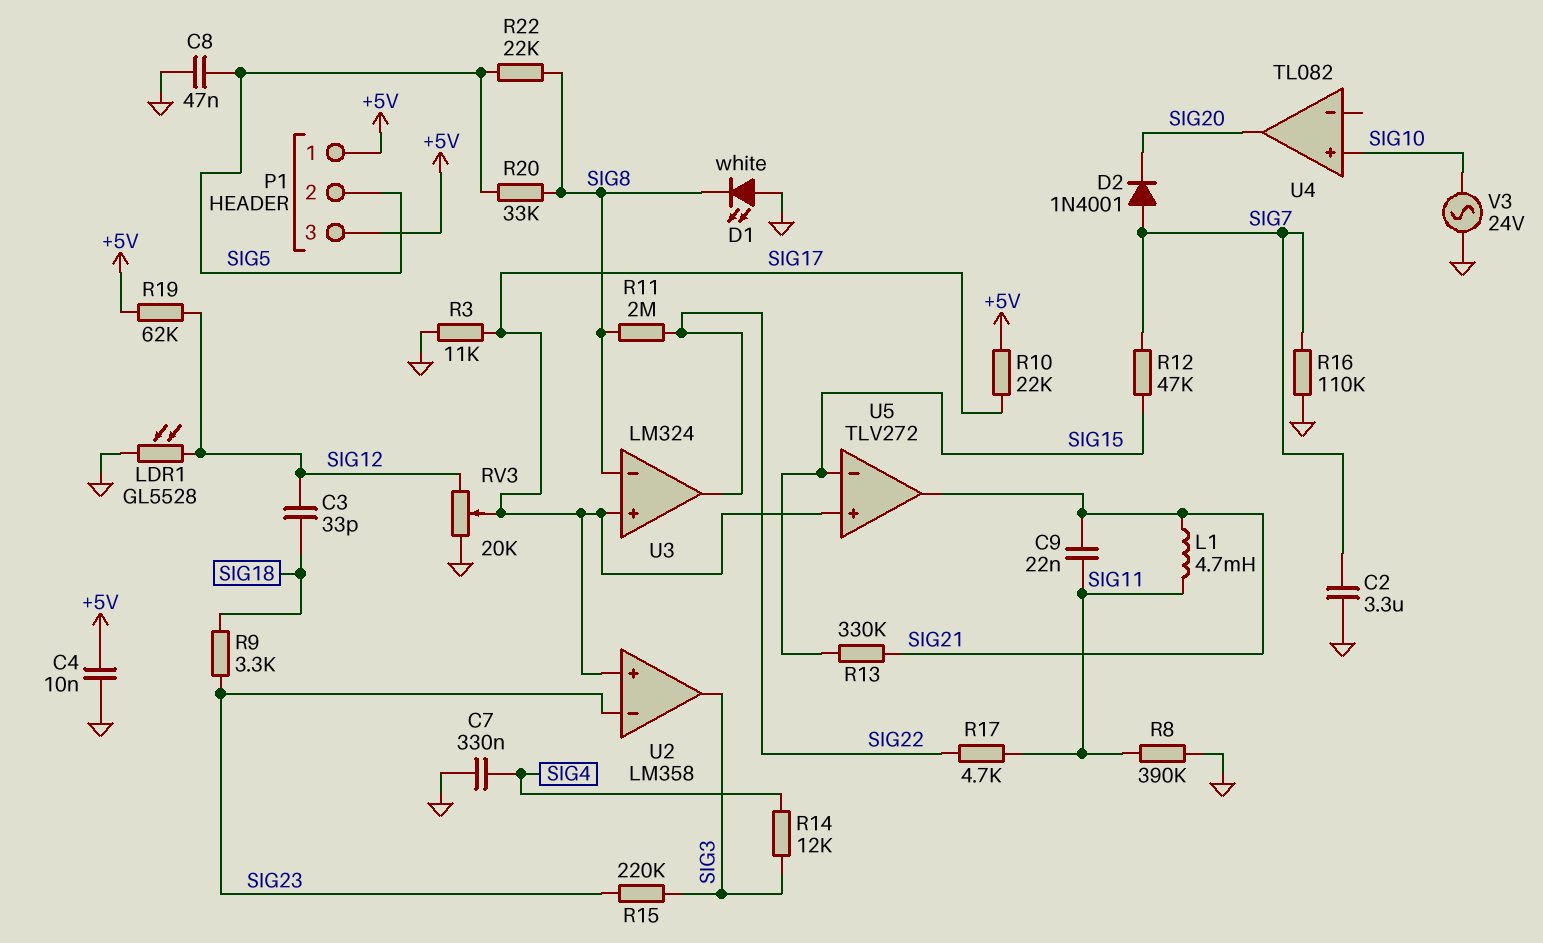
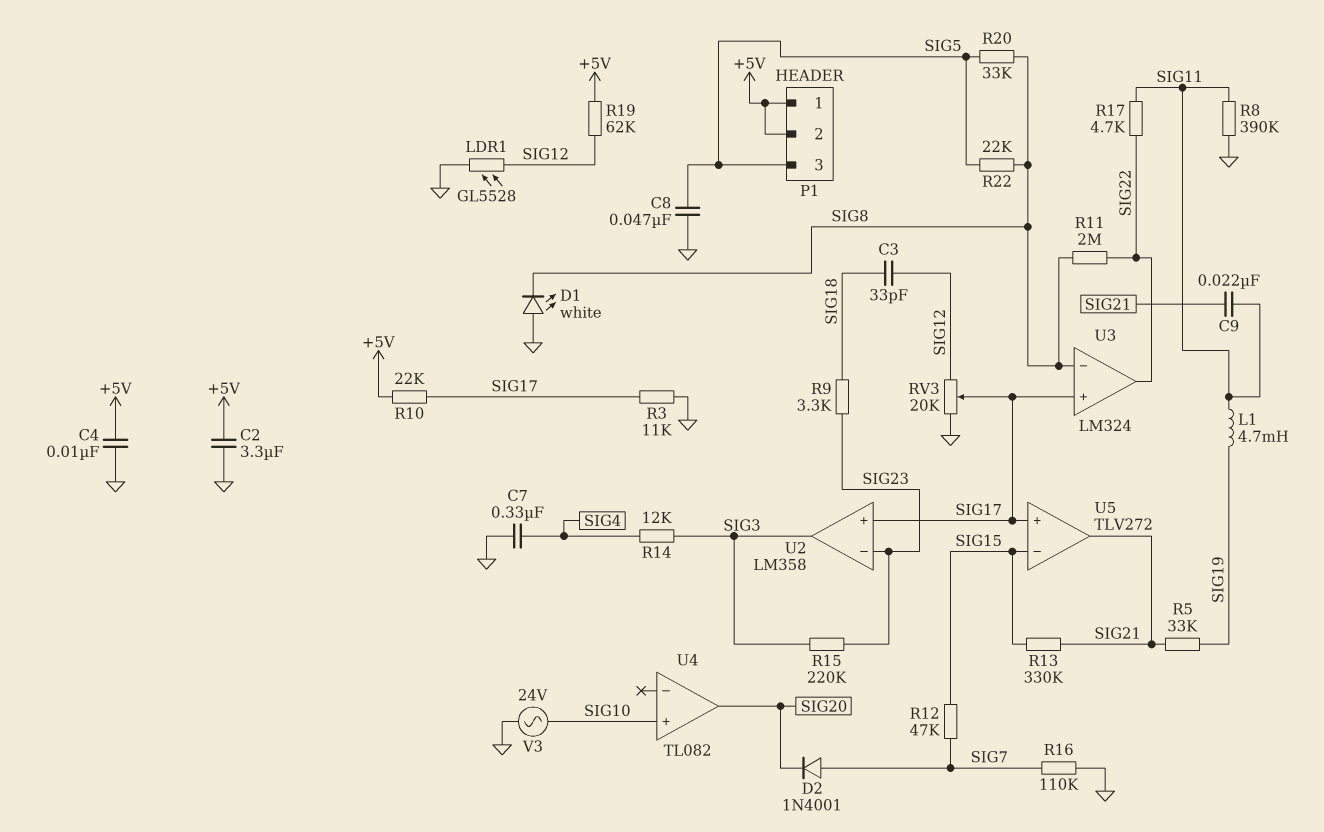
C2: 3.3uF (GND, SIG7) -> 3.3uF (+5V, GND)
L1: 4.7mH (SIG11, SIG21) -> 4.7mH (SIG11, SIG19)
P1 pin 2: SIG5 -> +5V
P1 pin 3: +5V -> SIG5
R5: none -> 33k (SIG19, SIG21)

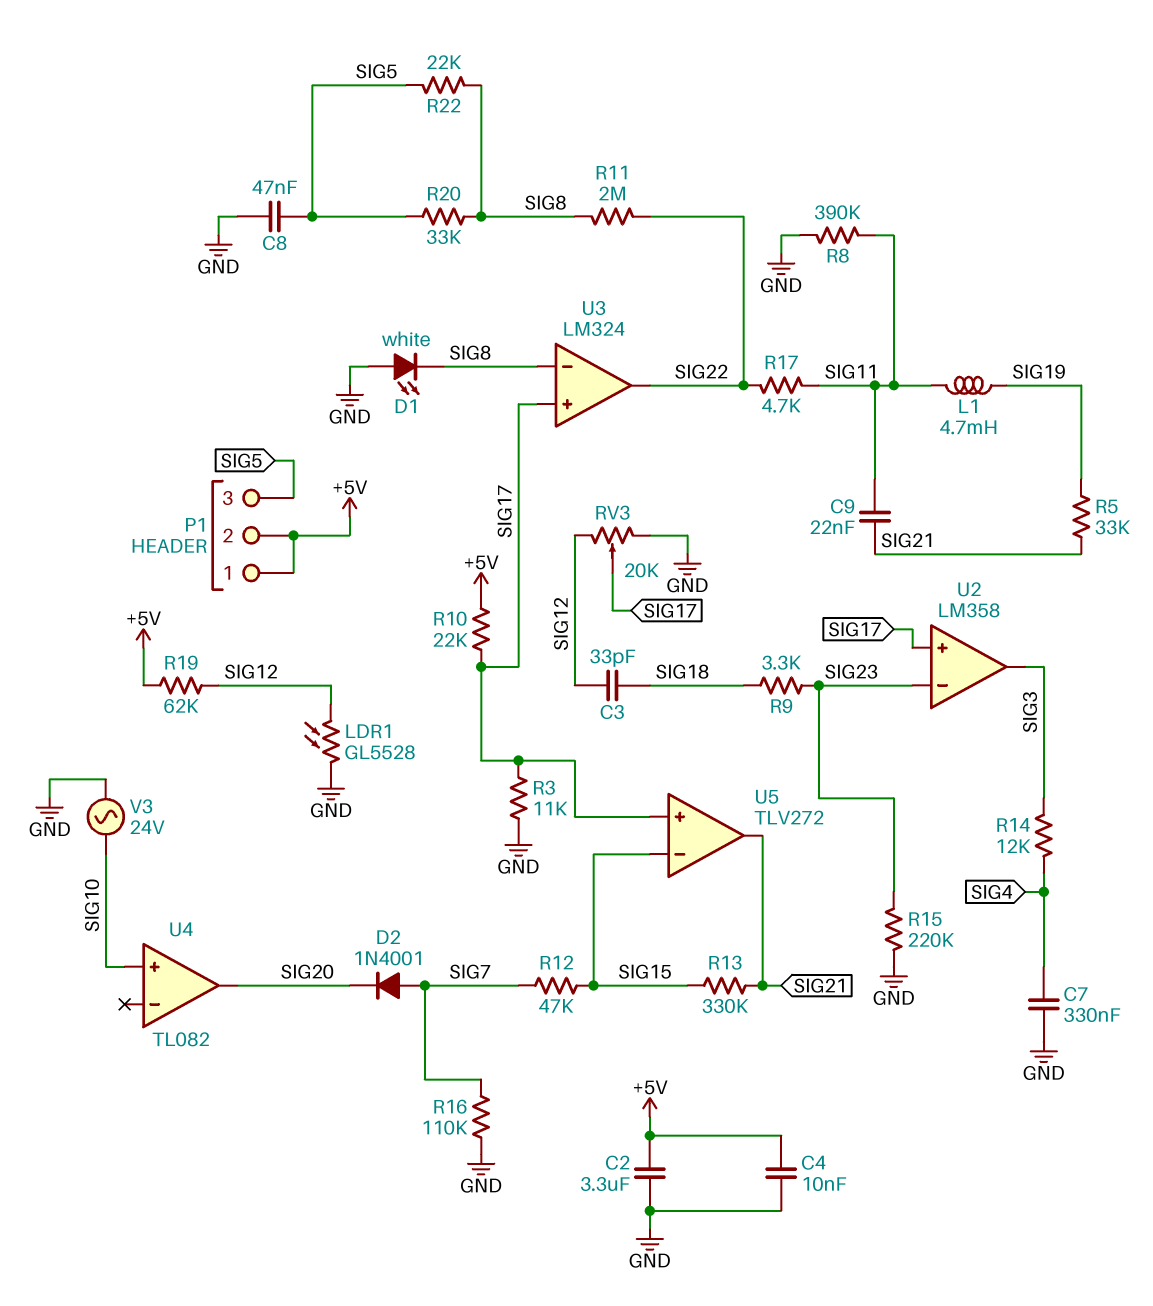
R15: 220k (SIG3, SIG23) -> 220k (GND, SIG23)

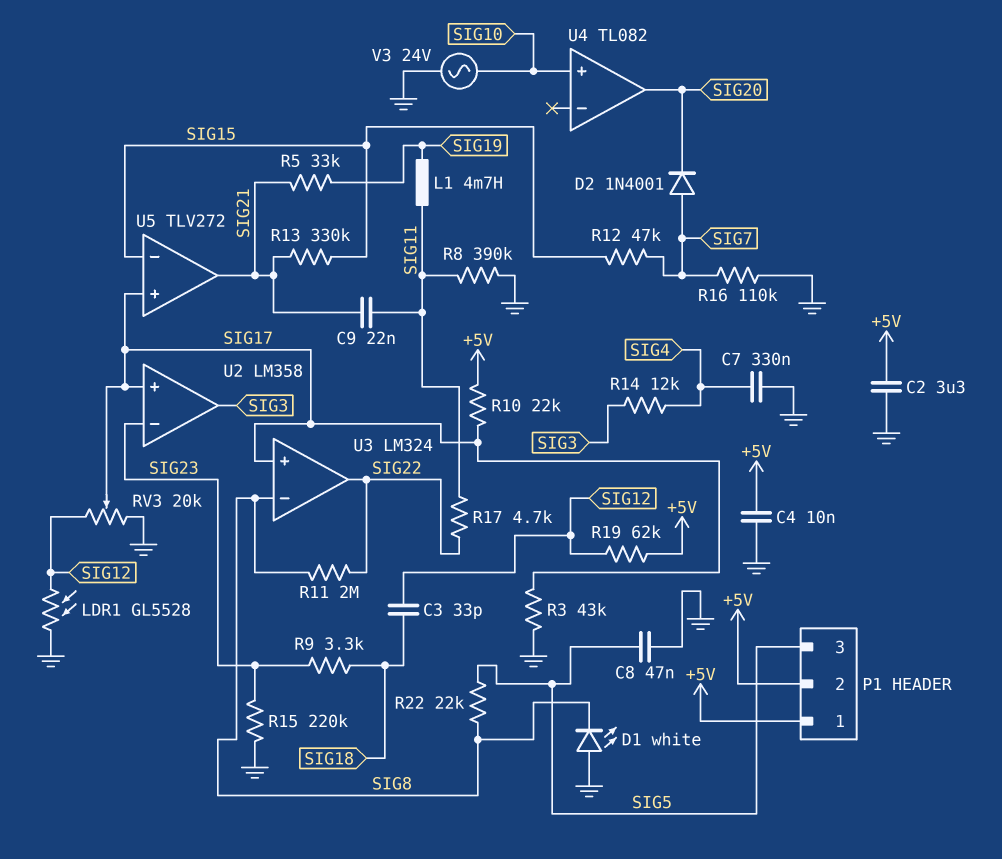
R3: 11k (GND, SIG17) -> 43k (GND, SIG17)
R20: 33k (SIG5, SIG8) -> none

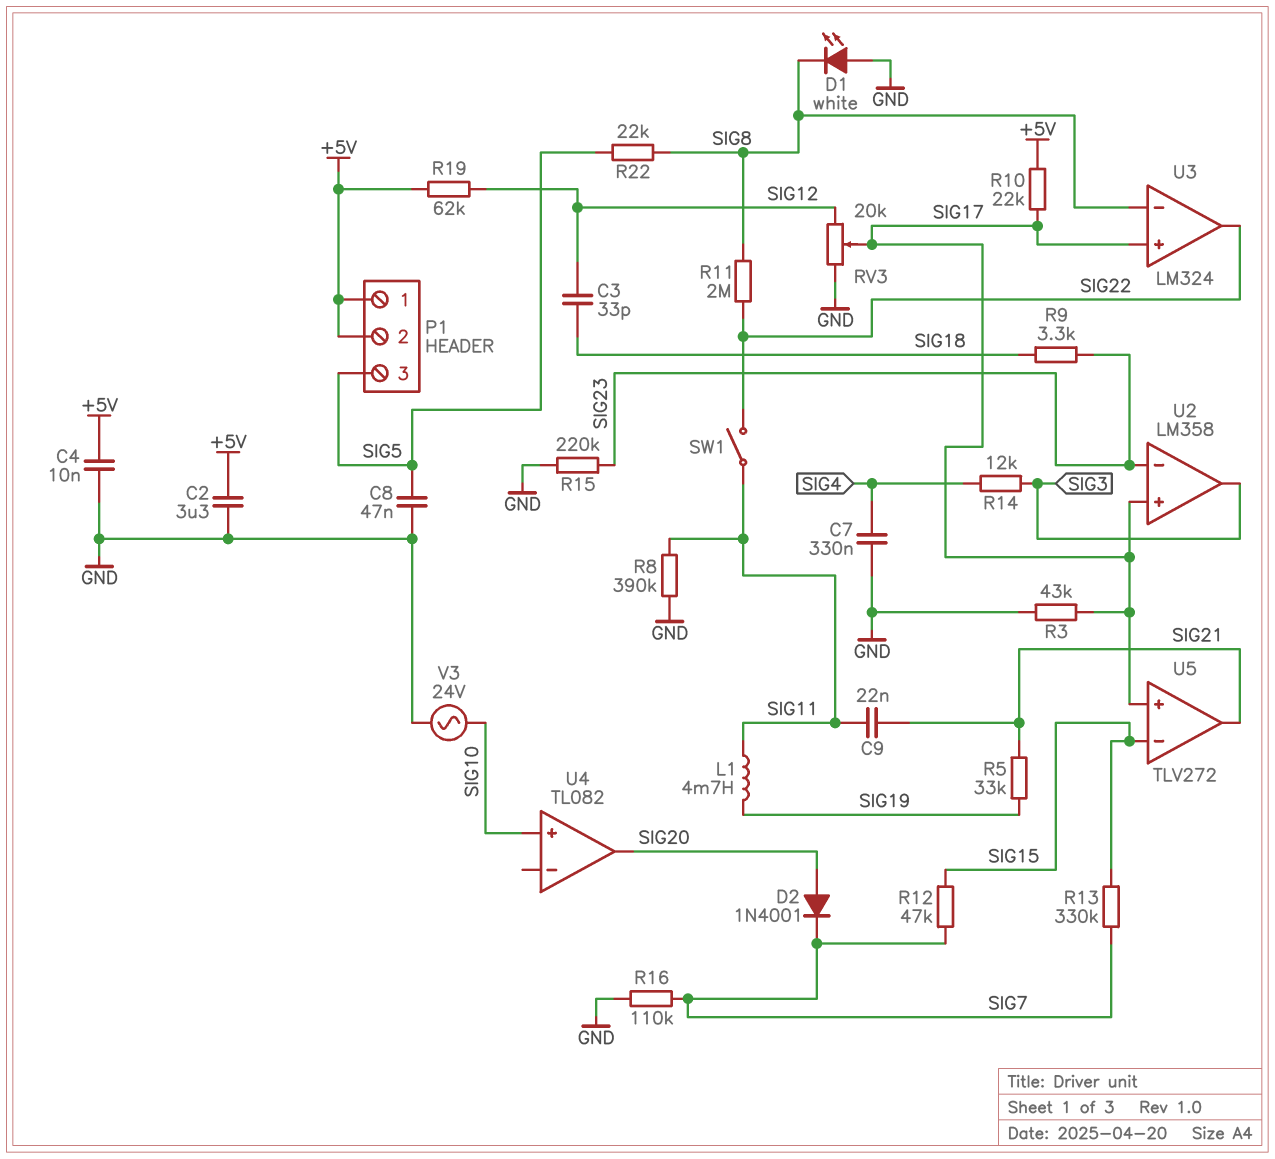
D2: diode 1N4001 (A SIG7, K SIG20) -> diode 1N4001 (A SIG20, K SIG7)
LDR1: GL5528 (GND, SIG12) -> none
R13: 330k (SIG15, SIG21) -> 330k (SIG7, SIG15)
R17: 4.7k (SIG11, SIG22) -> none
SW1: none -> switch (SIG11, SIG22)

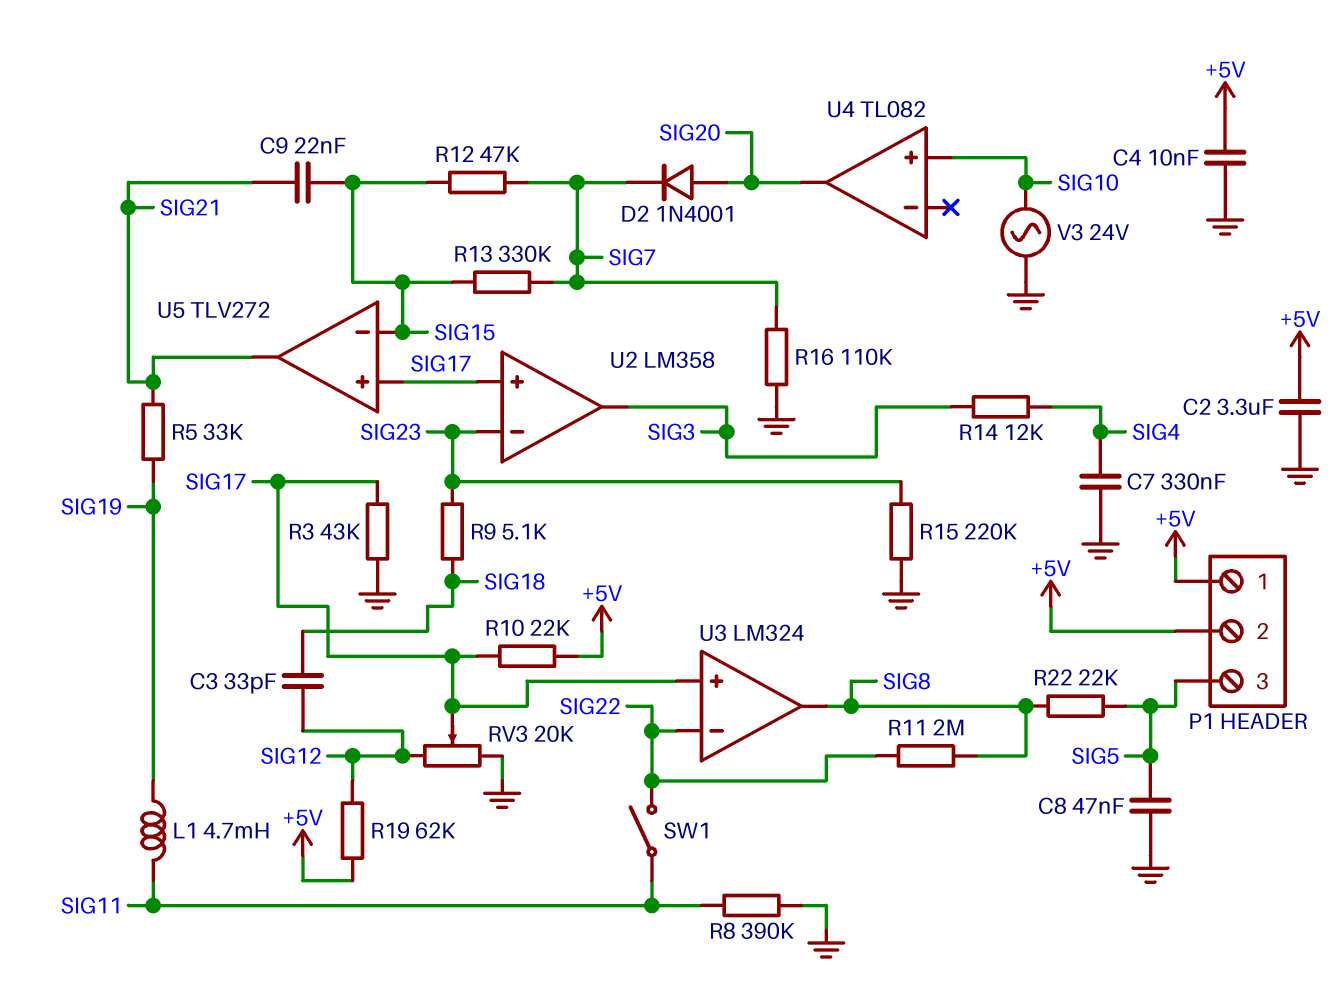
C9: 22nF (SIG11, SIG21) -> 22nF (SIG15, SIG21)
D1: LED white (A GND, K SIG8) -> none
R9: 3.3k (SIG18, SIG23) -> 5.1k (SIG18, SIG23)
U3 pin in-: SIG8 -> SIG22
U3 pin out: SIG22 -> SIG8

